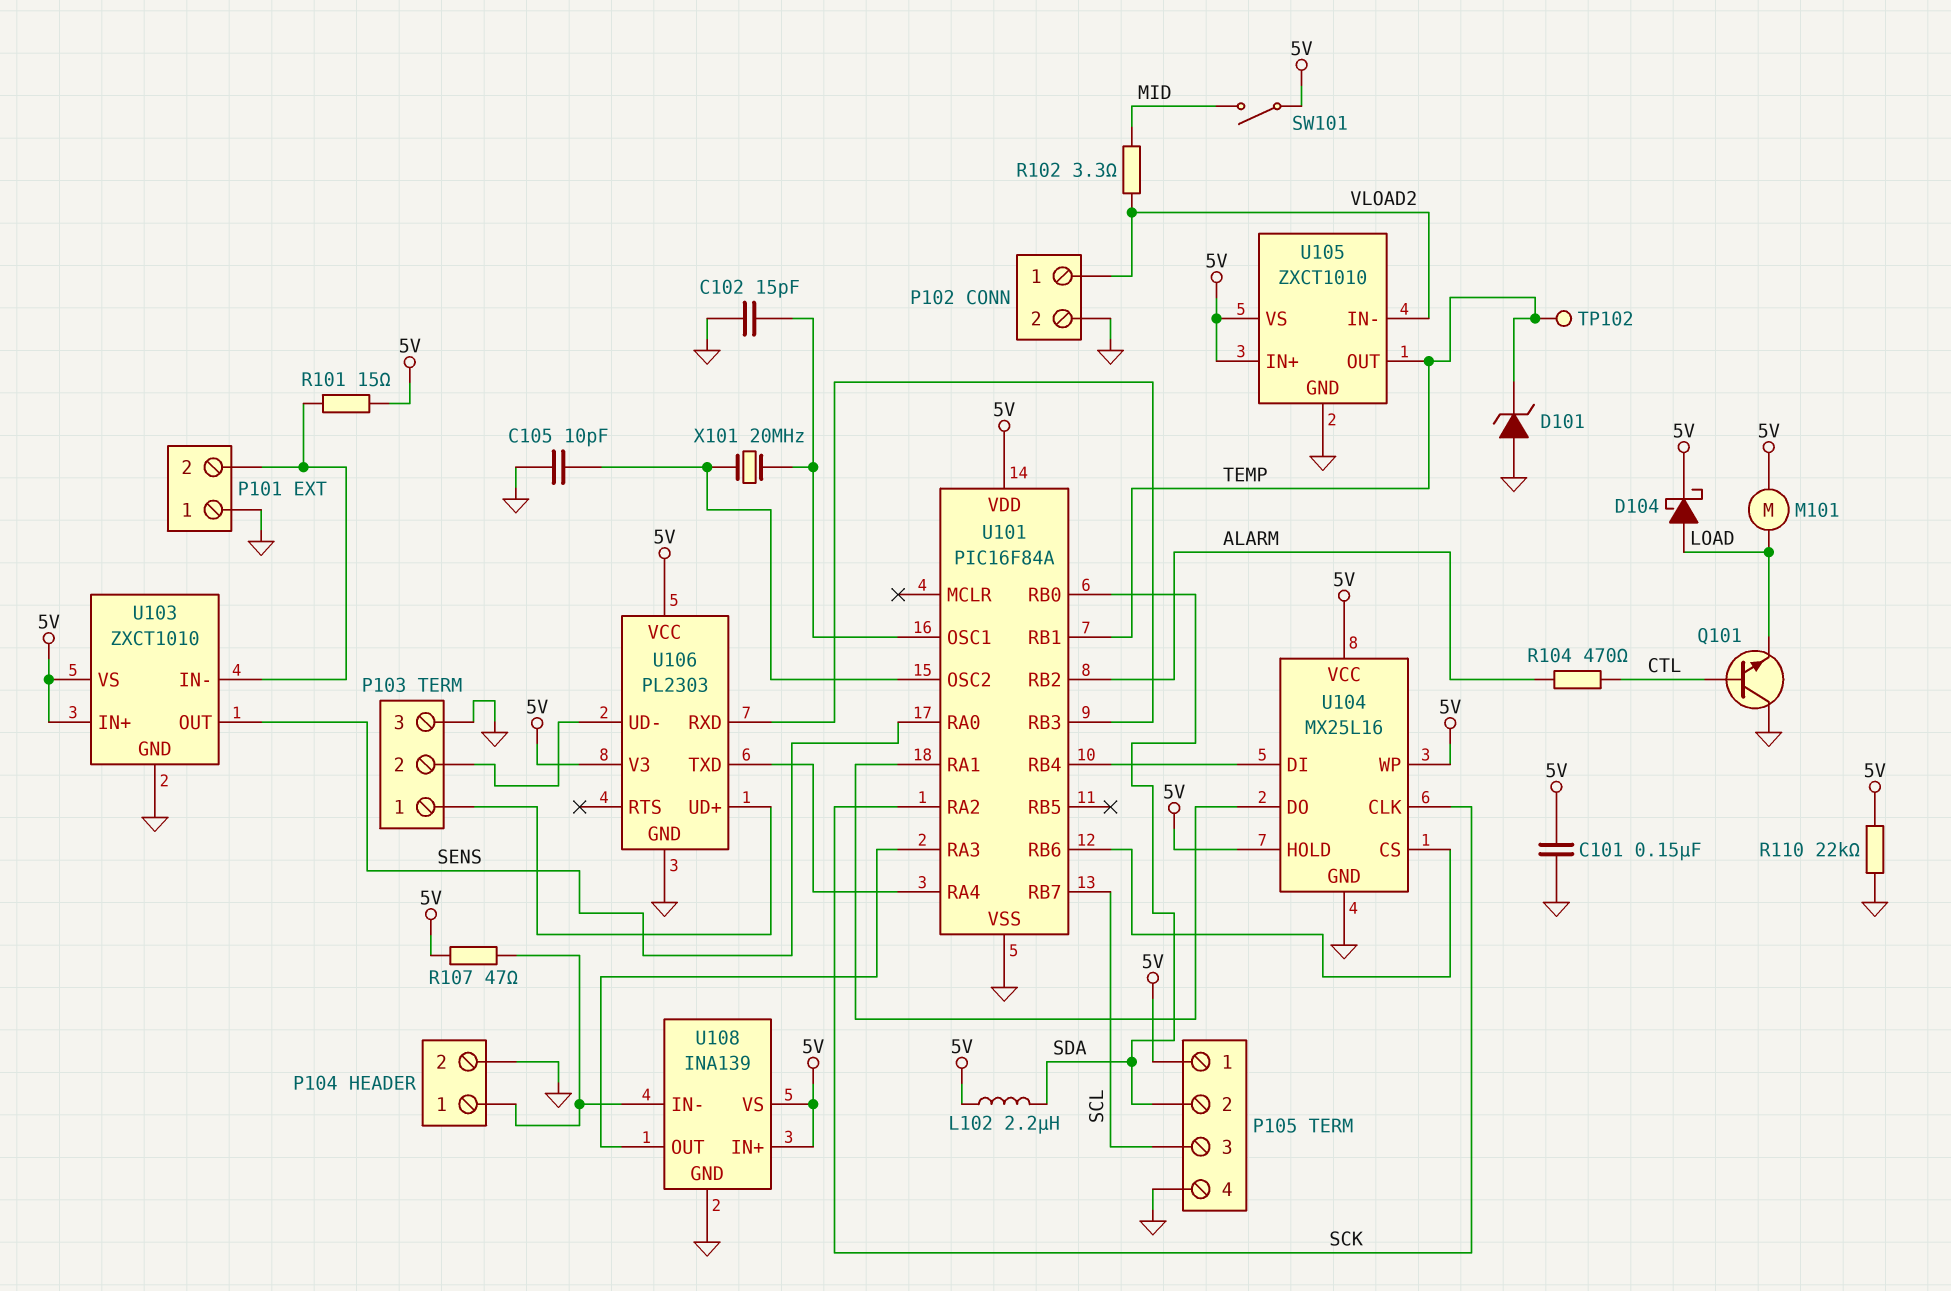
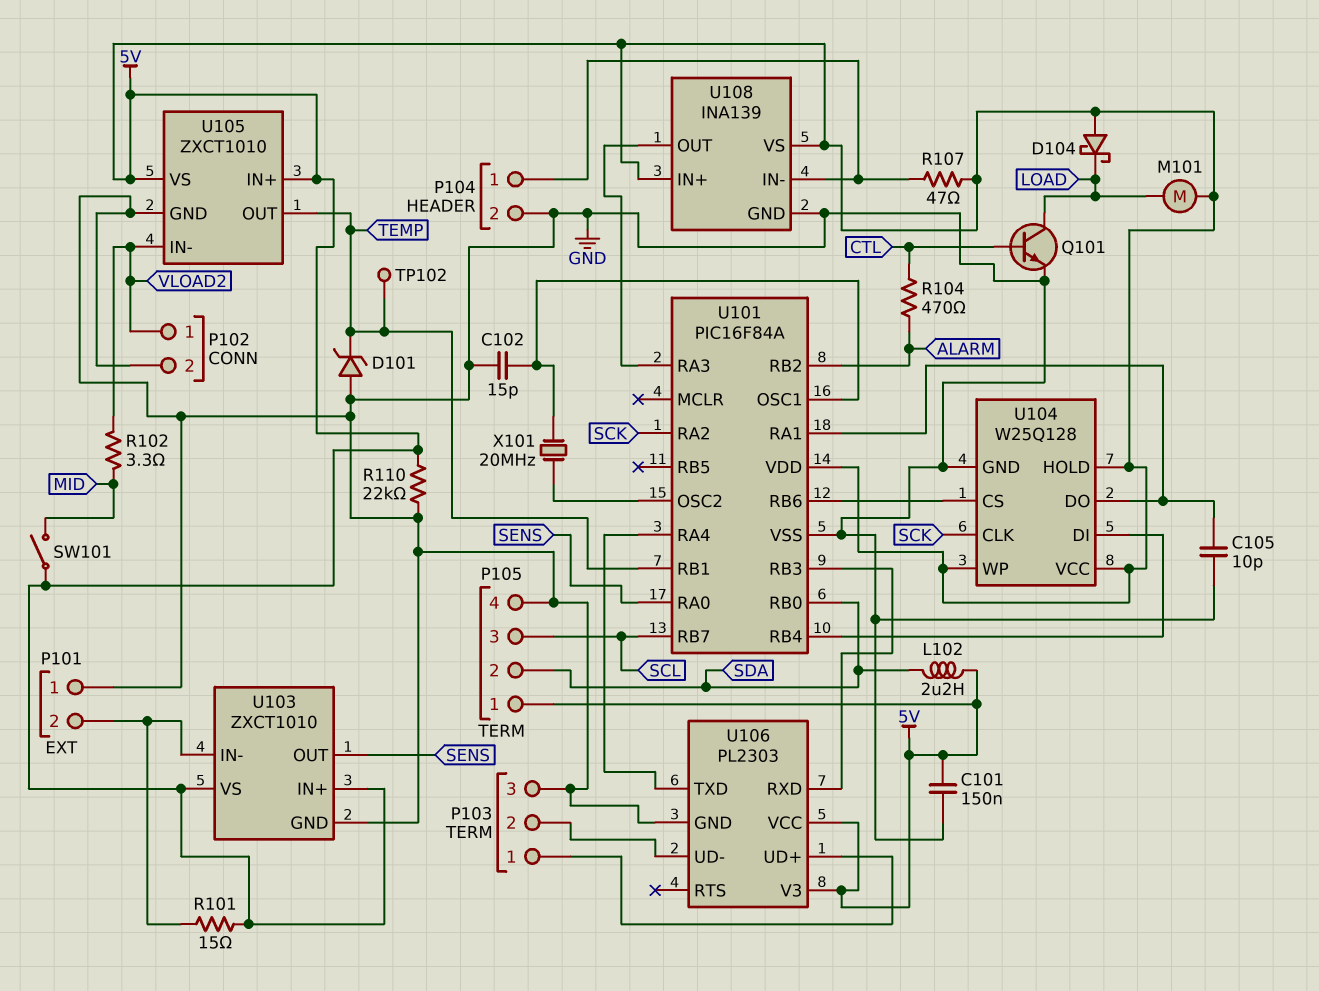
C105: 10pF (GND, U101/OSC2) -> 10pF (GND, U101/RA1)
D104: schottky (A LOAD, K 5V) -> schottky (A 5V, K LOAD)
Q101: NPN (B CTL, C GND, E LOAD) -> NPN (B CTL, C LOAD, E GND)
U104: MX25L16 -> W25Q128

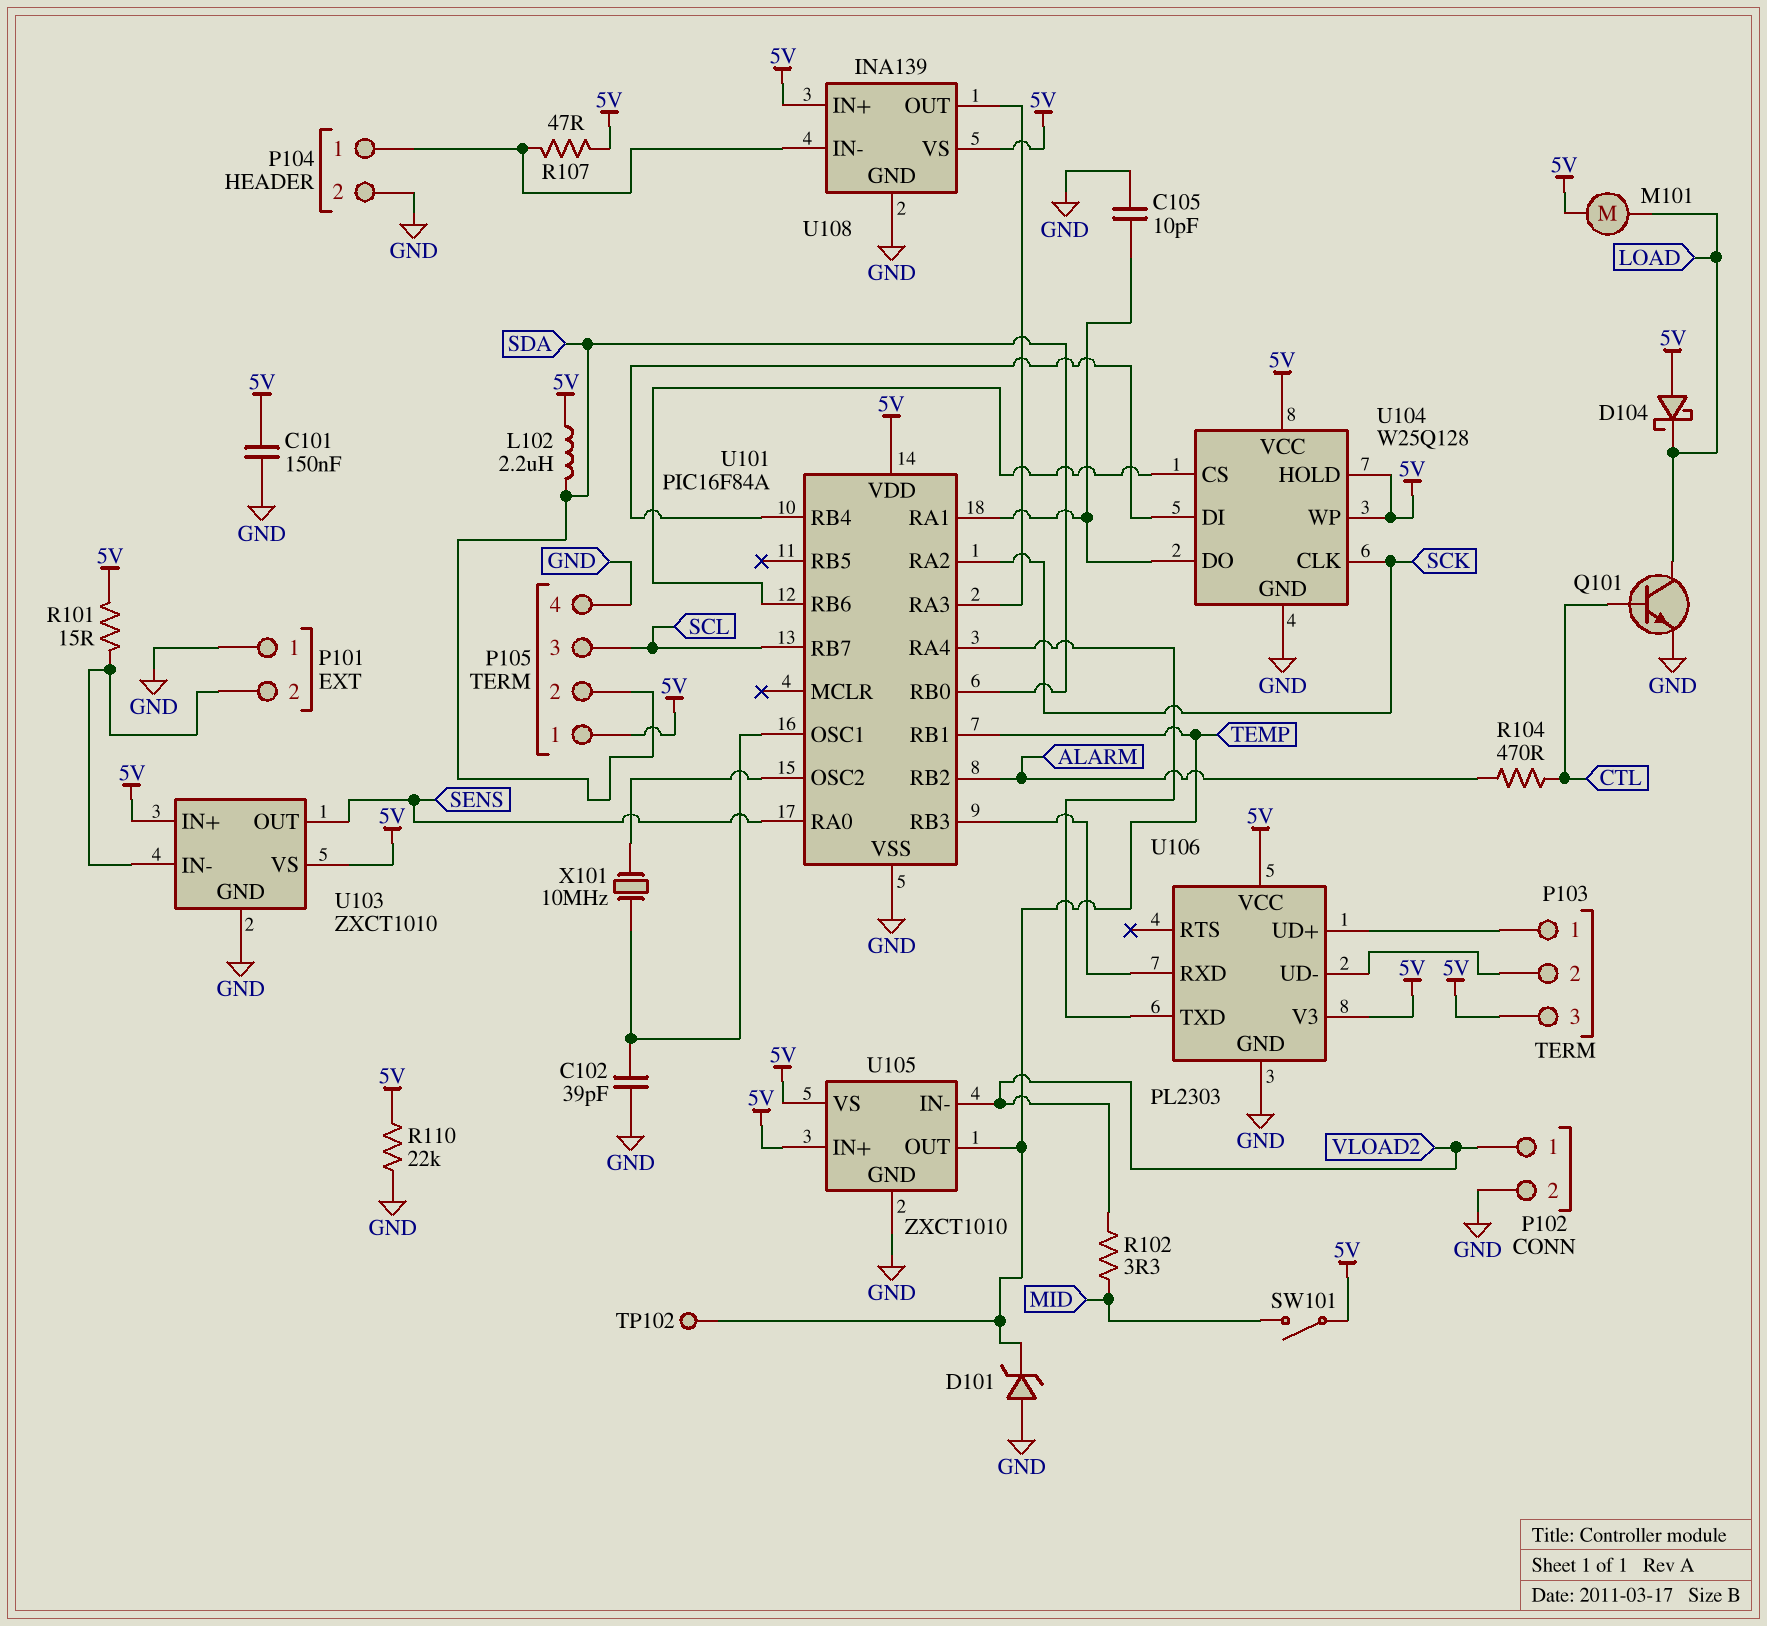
C102: 15pF (GND, U101/OSC1) -> 39pF (GND, U101/OSC1)
P103 pin 3: GND -> 5V
X101: 20MHz (U101/OSC1, U101/OSC2) -> 10MHz (U101/OSC1, U101/OSC2)

